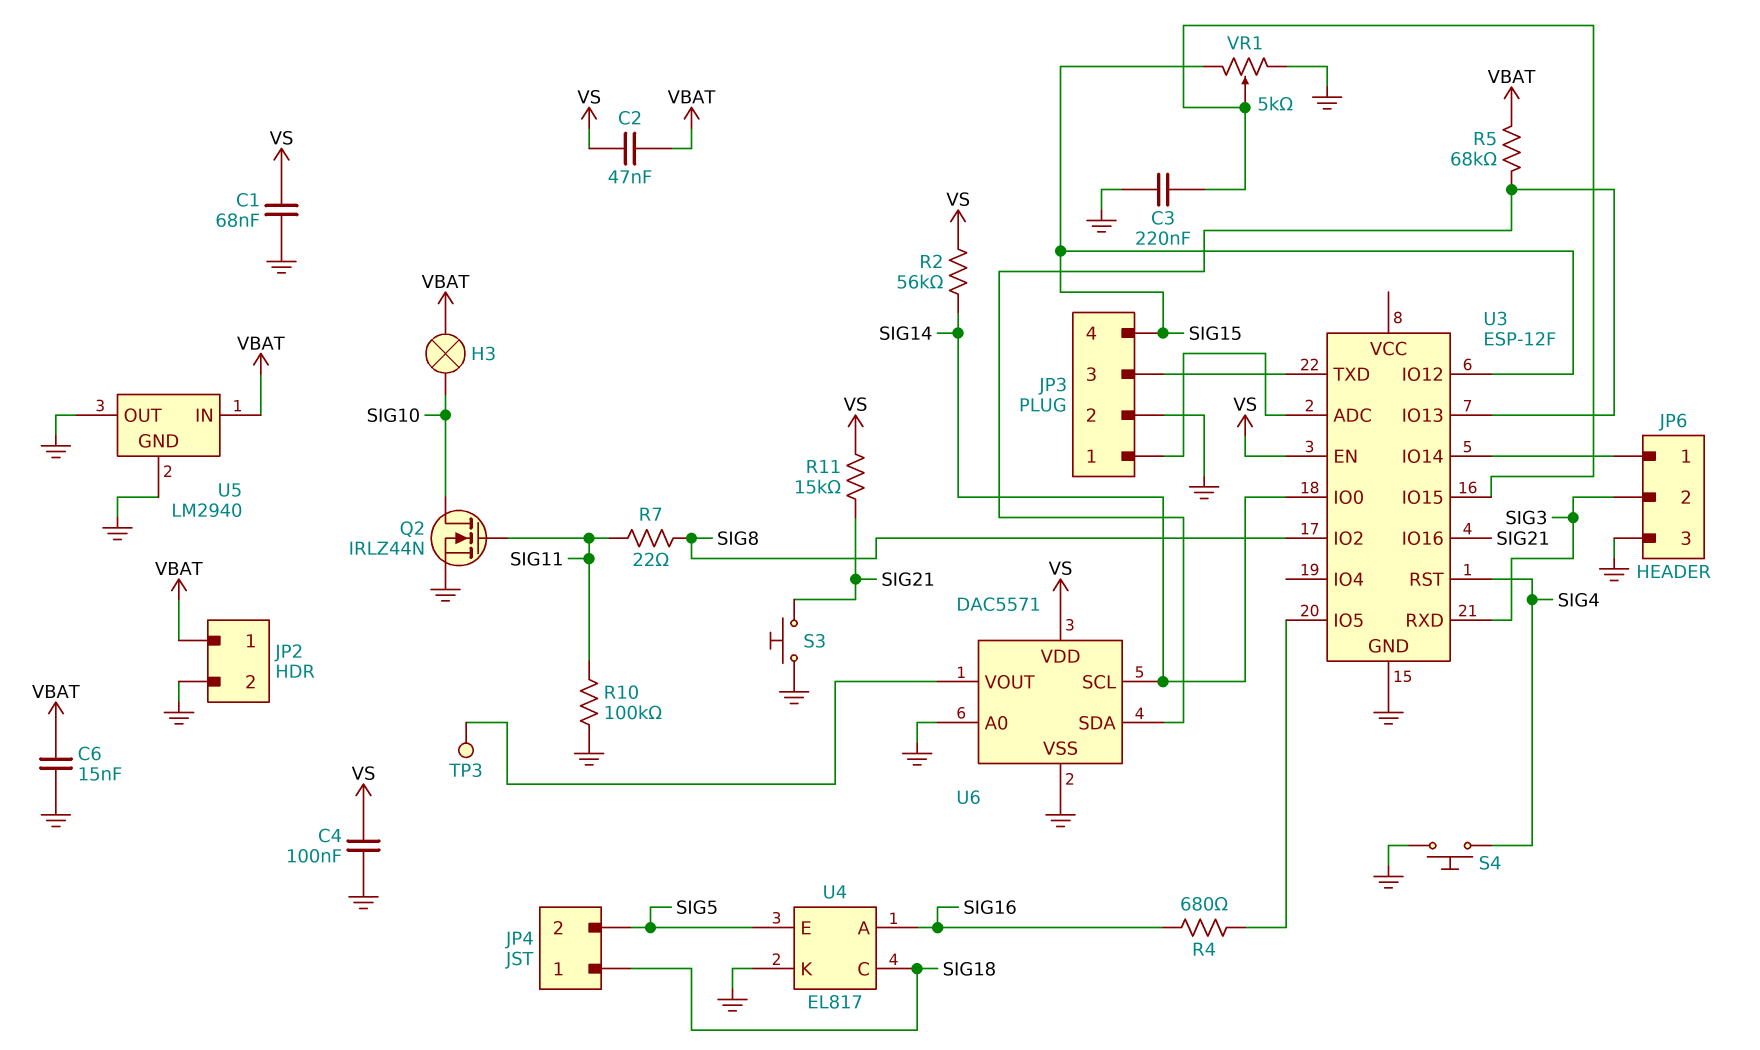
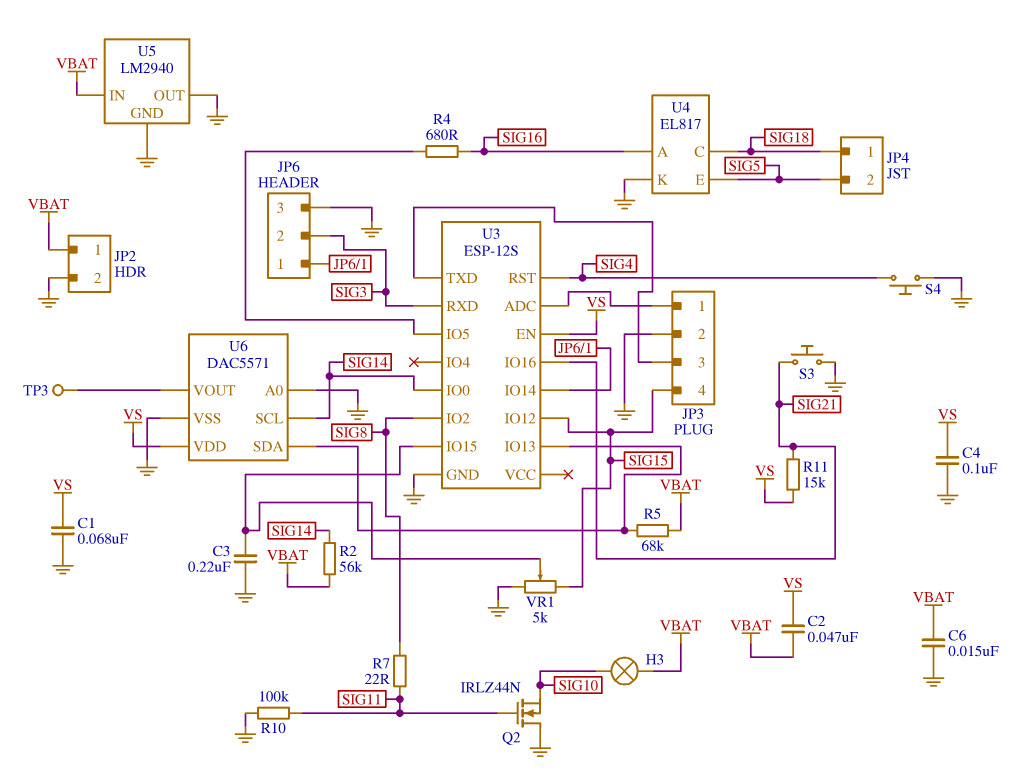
Q2: NMOS IRLZ44N (G SIG11, D SIG10, S GND) -> NMOS IRLZ44N (G SIG11, D GND, S SIG10)
R2: 56k (SIG14, VS) -> 56k (SIG14, VBAT)
U3: ESP-12F -> ESP-12S

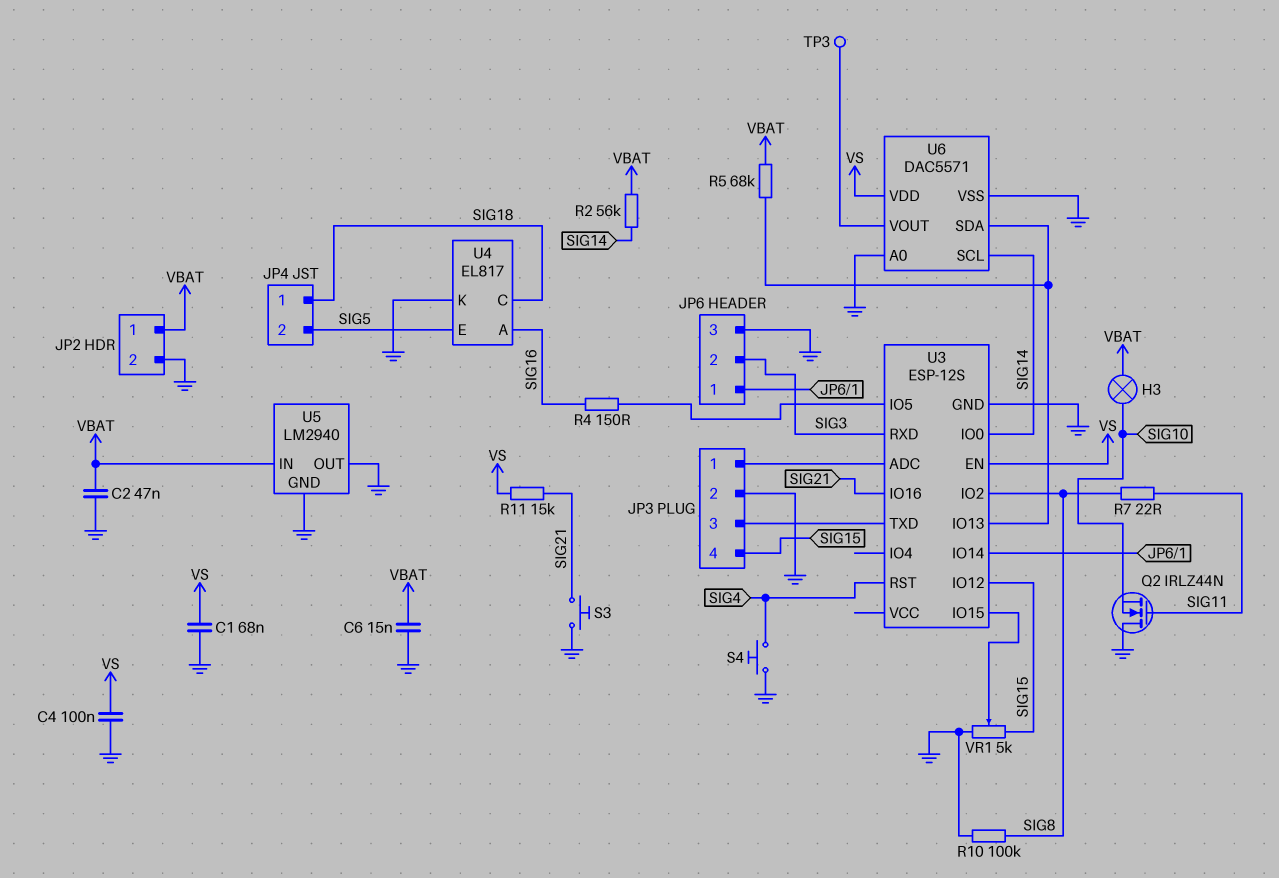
C2: 47nF (VBAT, VS) -> 47nF (GND, VBAT)
C3: 220nF (GND, U3/IO15) -> none
R4: 680 (SIG16, U3/IO5) -> 150 (SIG16, U3/IO5)
R10: 100k (GND, SIG11) -> 100k (GND, SIG8)

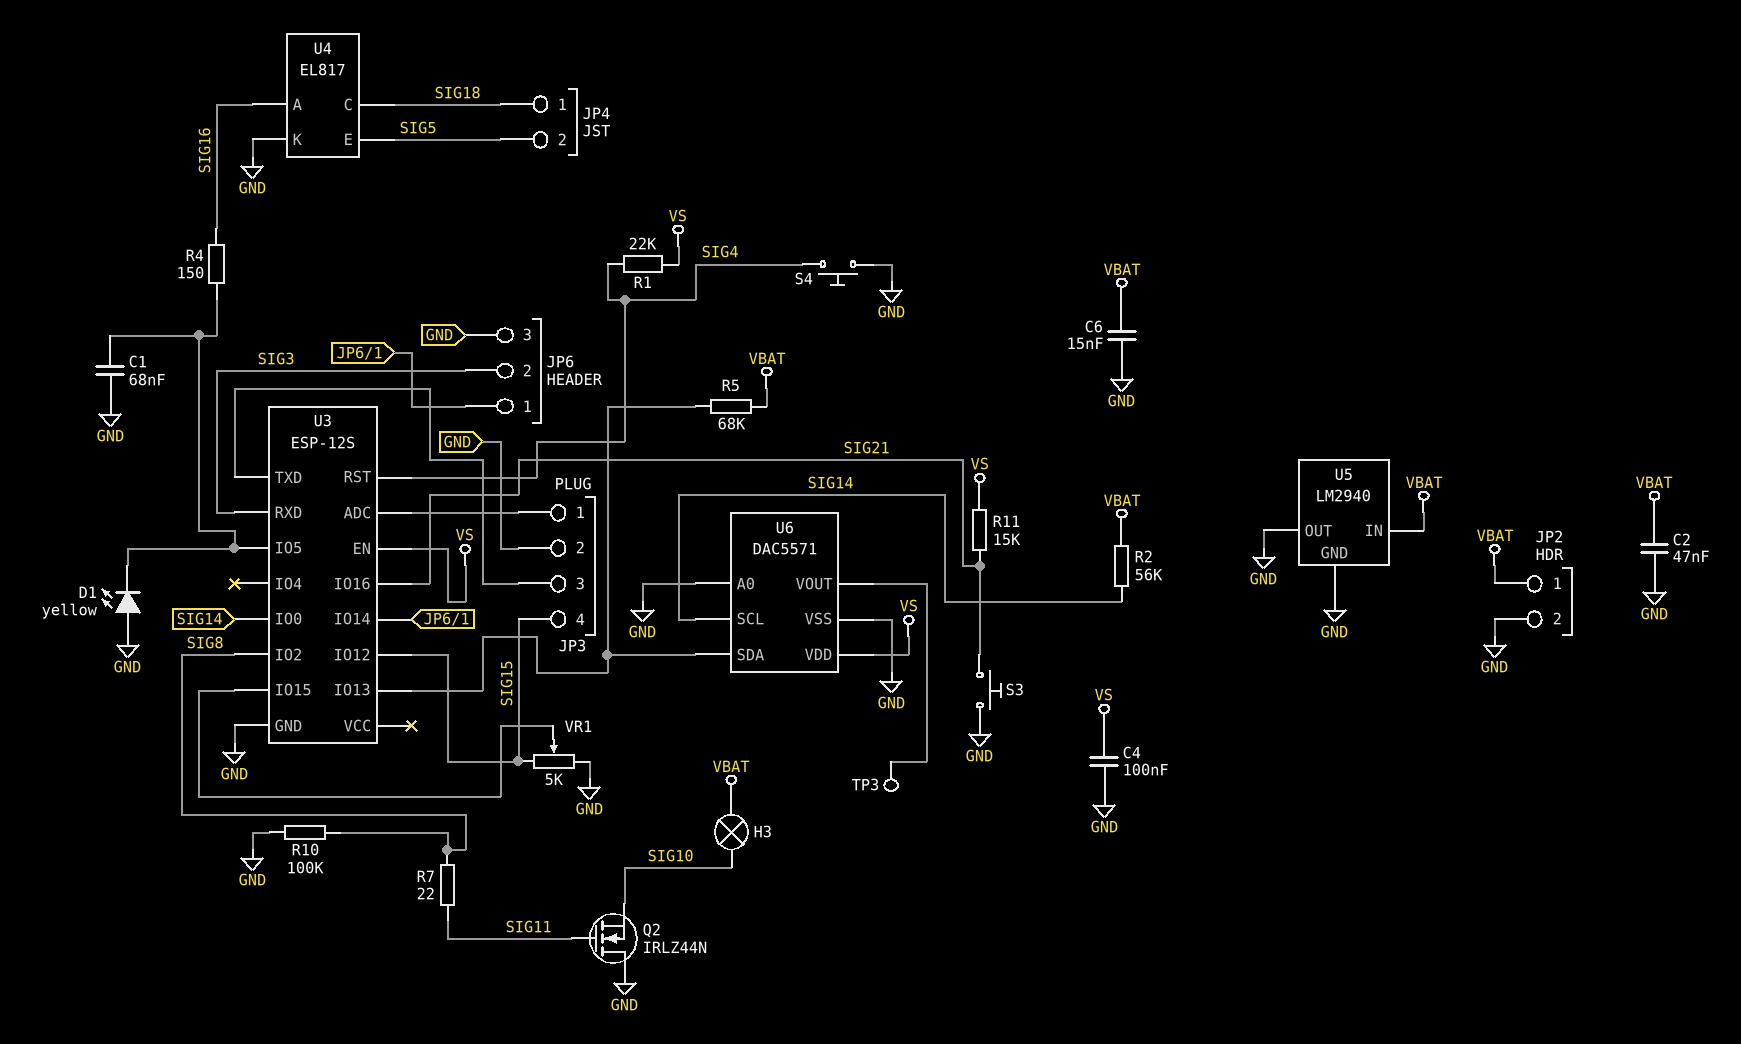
C1: 68nF (GND, VS) -> 68nF (GND, U3/IO5)
D1: none -> LED yellow (A GND, K U3/IO5)
R1: none -> 22k (SIG4, VS)

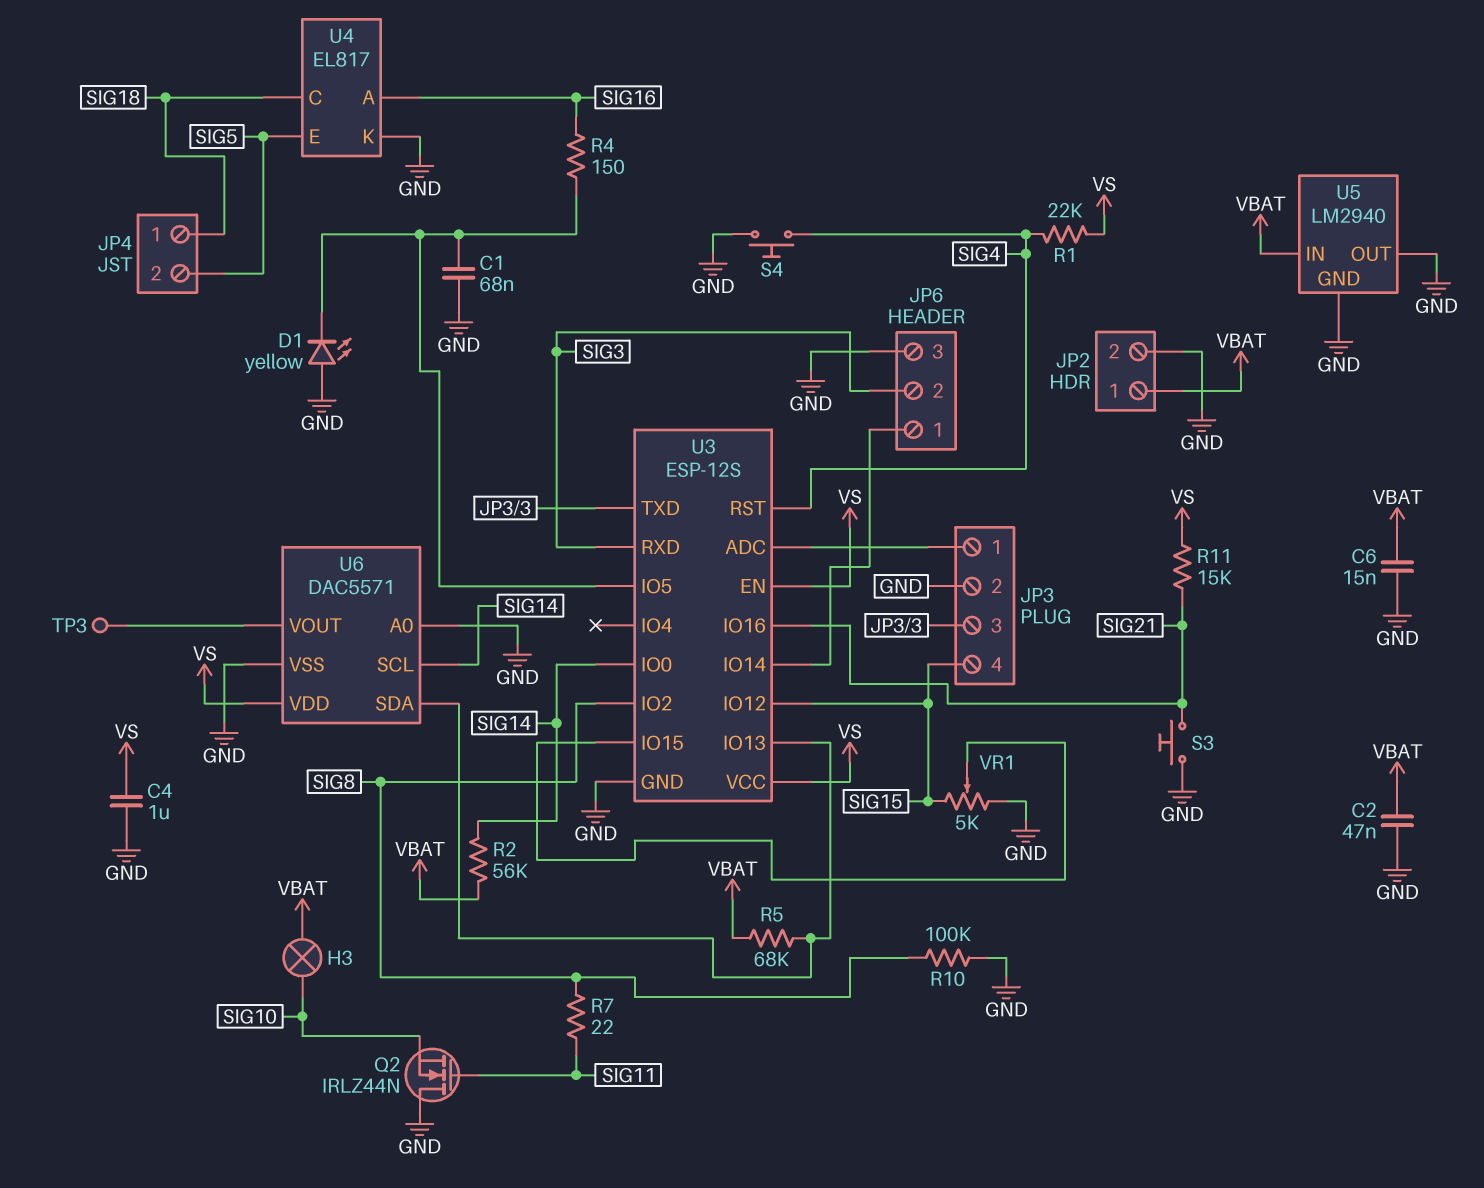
C4: 100nF (GND, VS) -> 1uF (GND, VS)
U3 pin VCC: none -> VS

